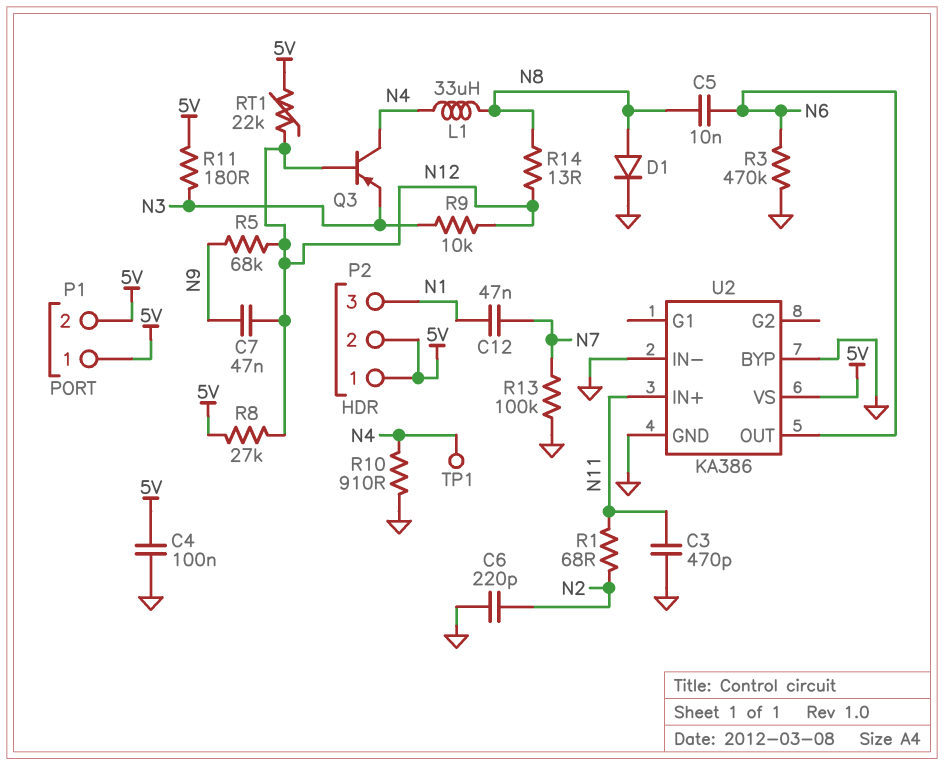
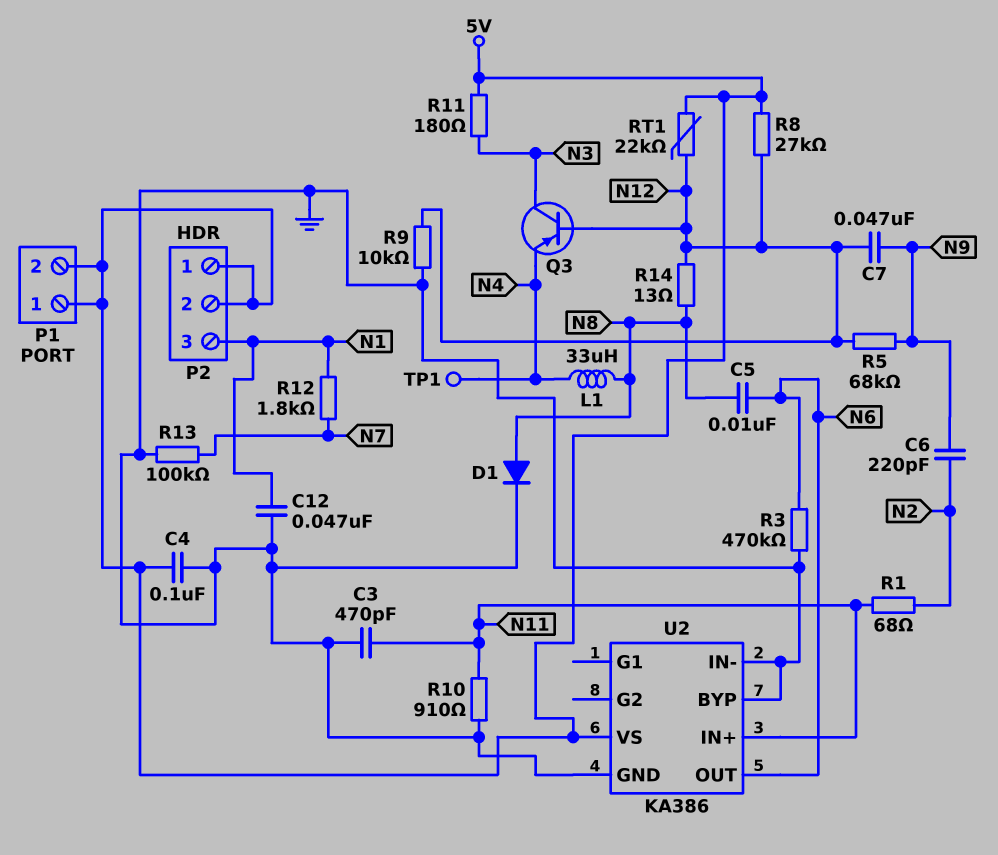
C6: 220pF (GND, N2) -> 220pF (N2, N9)
C12: 47nF (N1, N7) -> 47nF (GND, N1)
Q3: PNP (B N12, C N4, E N3) -> PNP (B N12, C N3, E N4)
R9: 10k (N3, N12) -> 10k (GND, N12)
R10: 910 (GND, N4) -> 910 (GND, N11)
R12: none -> 1.8k (N1, N7)

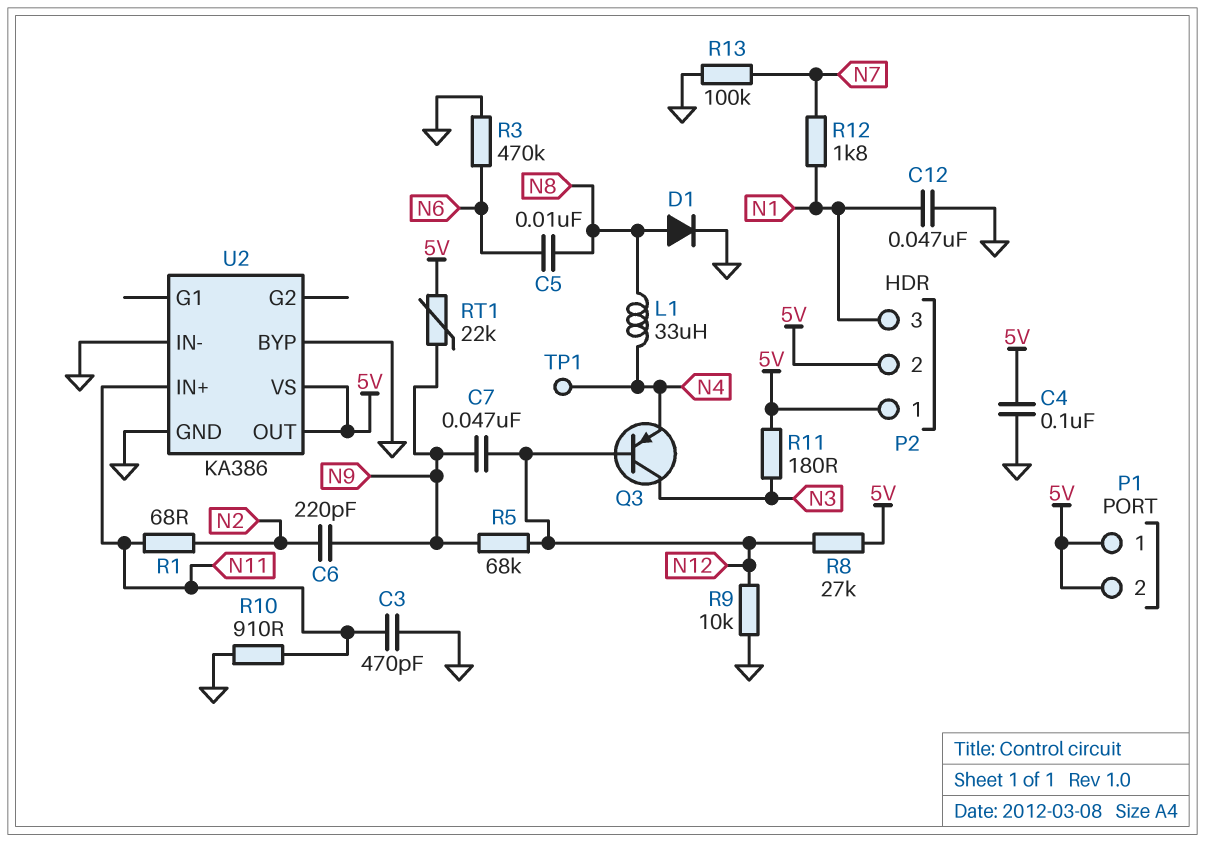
R14: 13 (N8, N12) -> none
RT1: 22k (5V, N12) -> 22k (5V, N9)
U2 pin OUT: N6 -> 5V

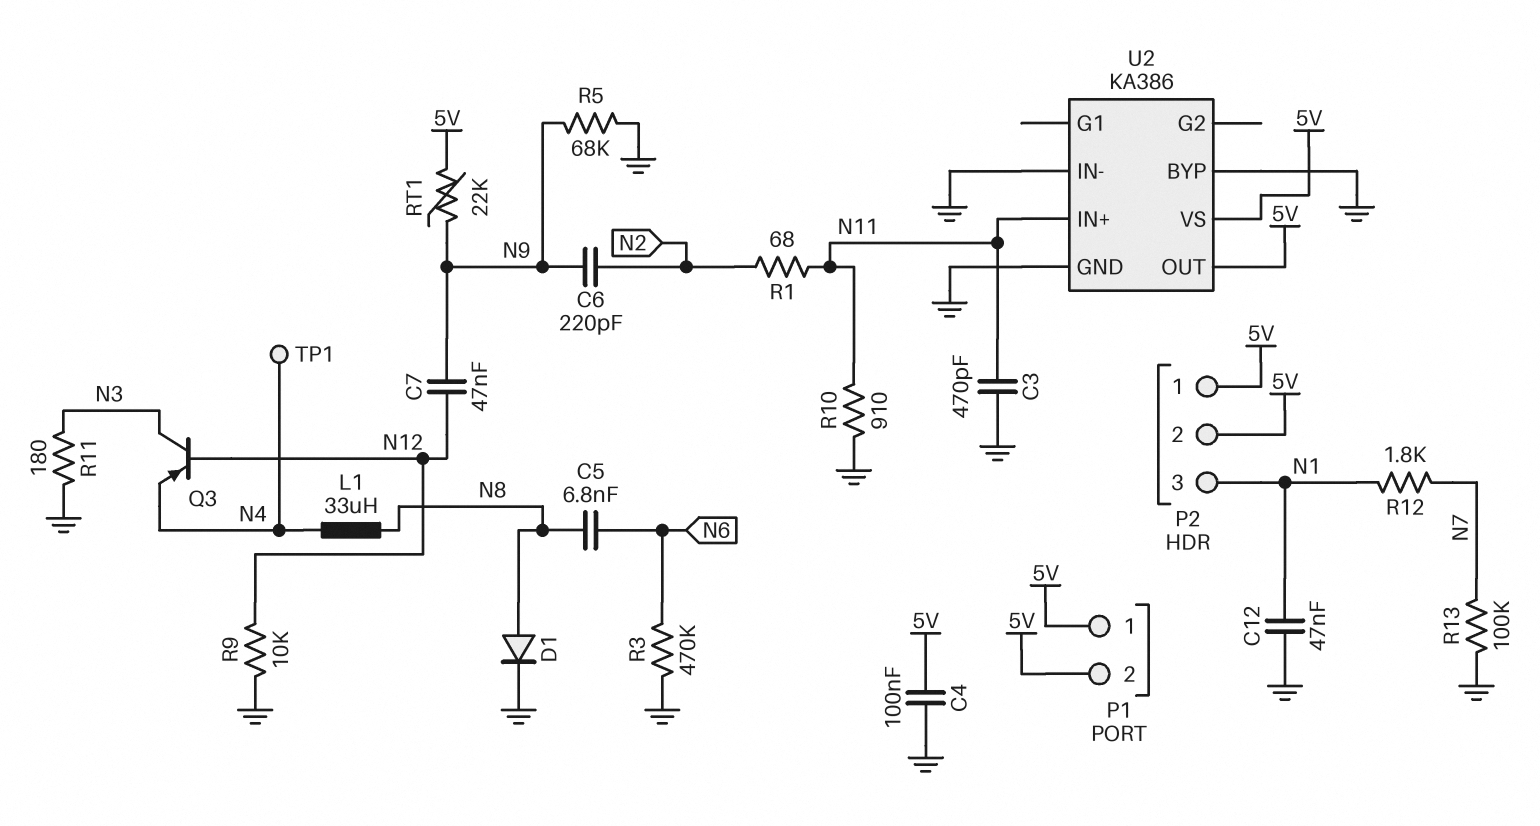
C5: 10nF (N6, N8) -> 6.8nF (N6, N8)
R5: 68k (N9, N12) -> 68k (GND, N9)
R8: 27k (5V, N12) -> none
R11: 180 (5V, N3) -> 180 (GND, N3)

